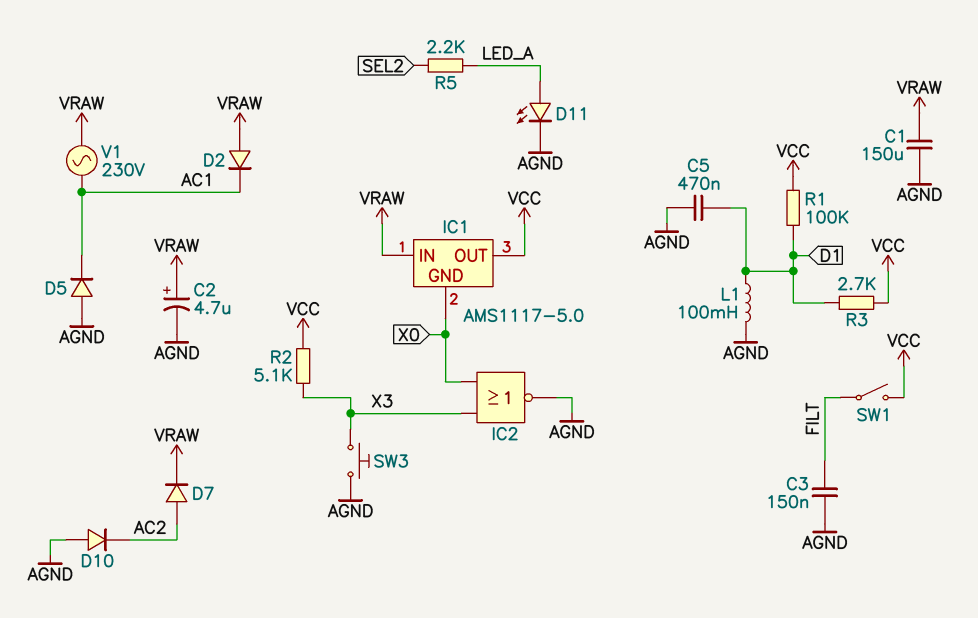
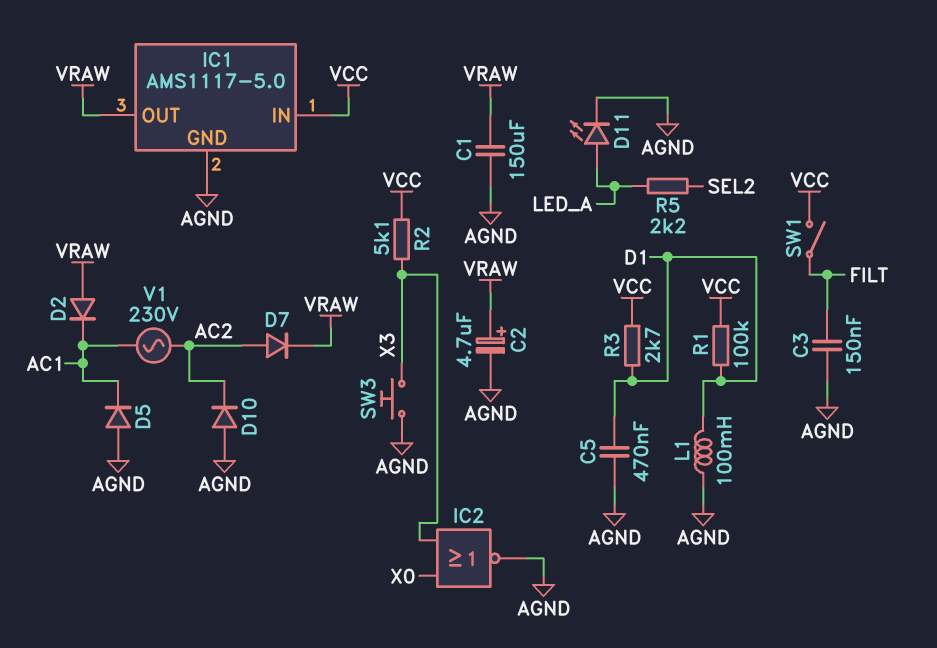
IC1 pin GND: X0 -> AGND
IC1 pin IN: VRAW -> VCC
IC1 pin OUT: VCC -> VRAW
V1: AC 230V (AC1, VRAW) -> AC 230V (AC1, AC2)

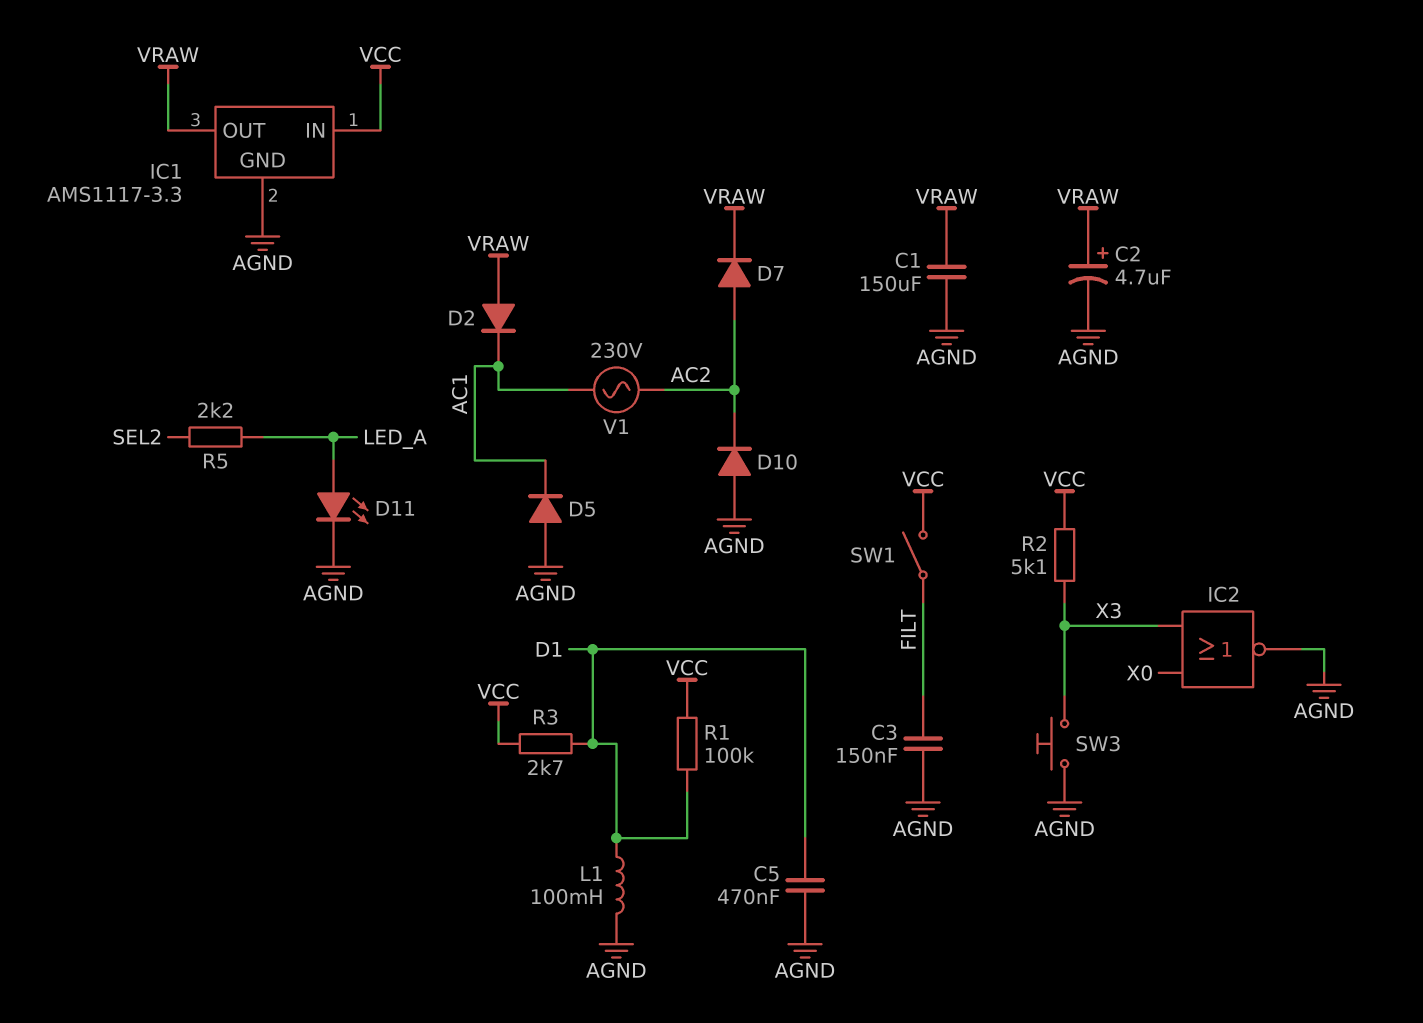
IC1: AMS1117-5.0 -> AMS1117-3.3

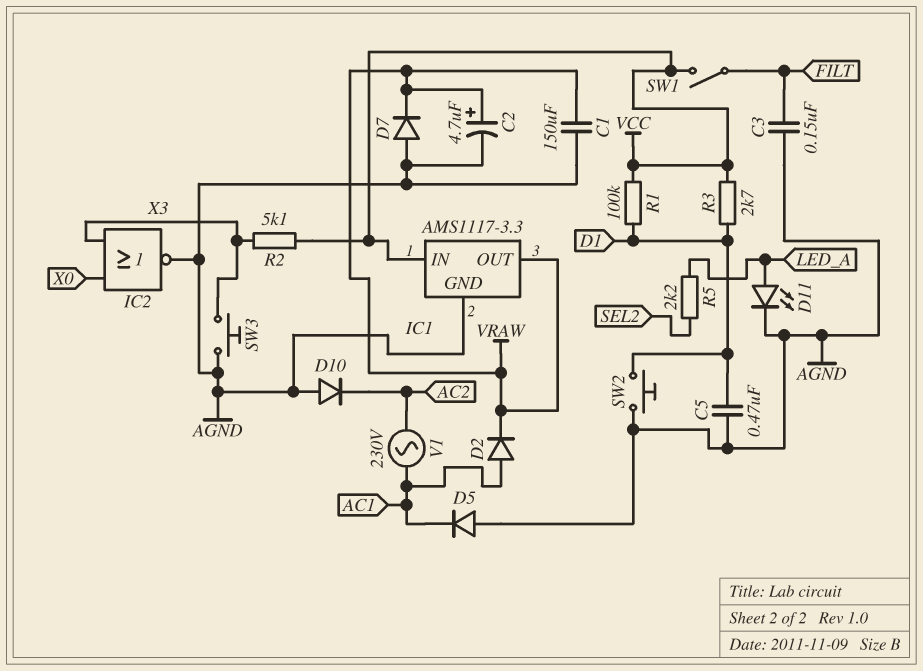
D2: diode (A VRAW, K AC1) -> diode (A AC1, K VRAW)
D7: diode (A AC2, K VRAW) -> diode (A AGND, K VRAW)
L1: 100mH (AGND, D1) -> none
SW2: none -> button (AGND, D1)

